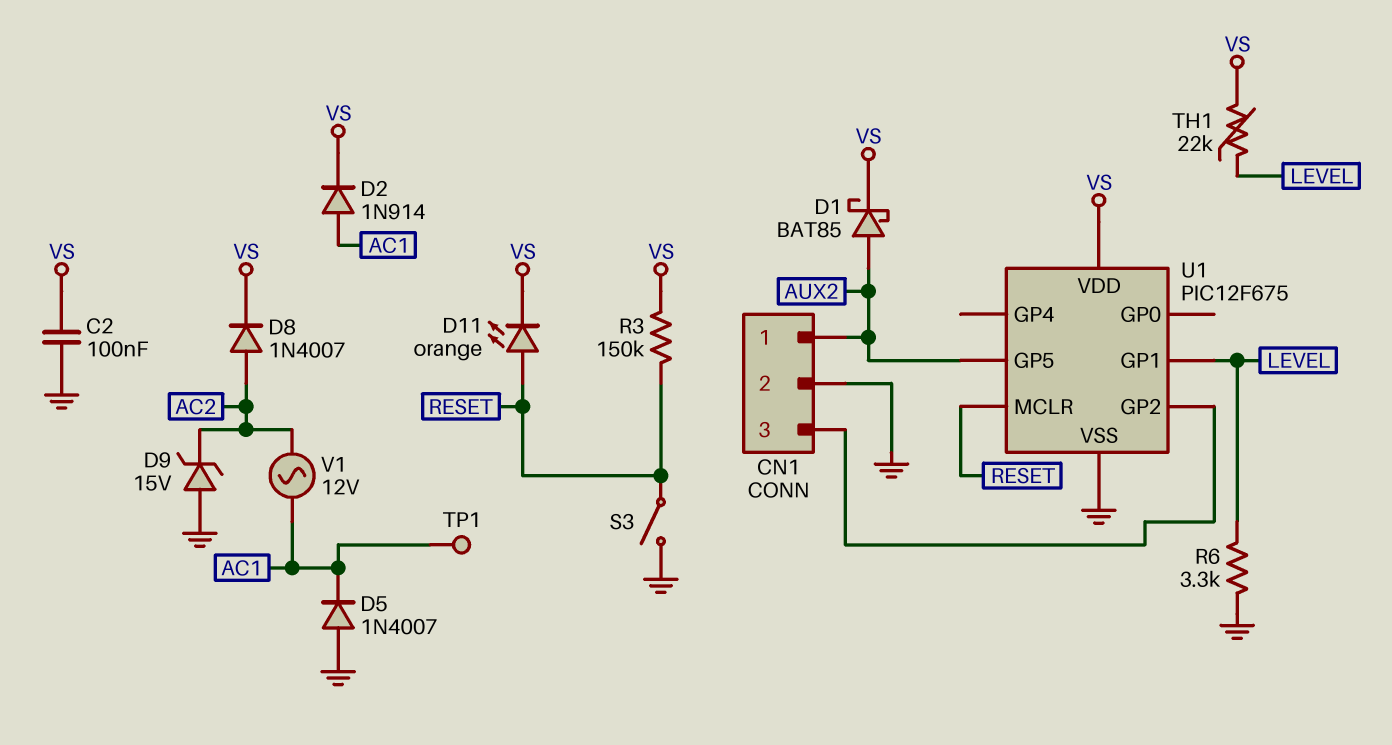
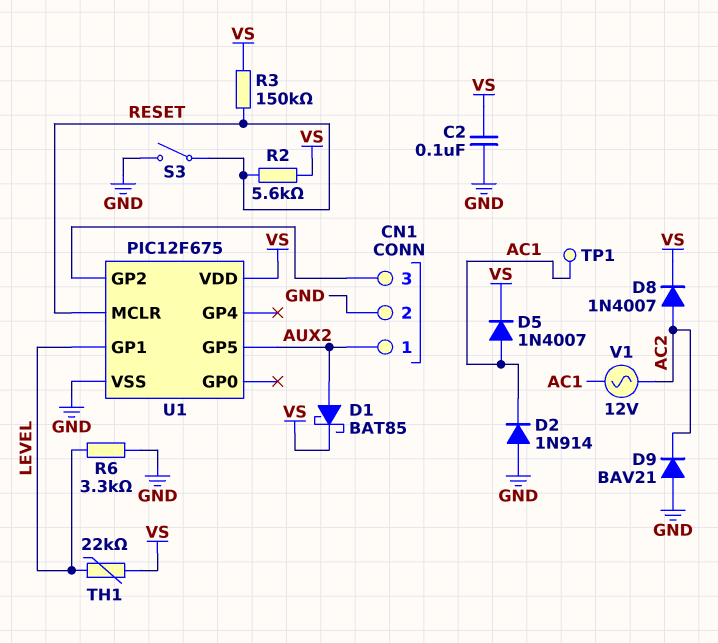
D2: diode 1N914 (A AC1, K VS) -> diode 1N914 (A GND, K AC1)
D5: diode 1N4007 (A GND, K AC1) -> diode 1N4007 (A AC1, K VS)
D9: zener 15V (A GND, K AC2) -> diode BAV21 (A GND, K AC2)
D11: LED orange (A RESET, K VS) -> none
R2: none -> 5.6k (RESET, VS)

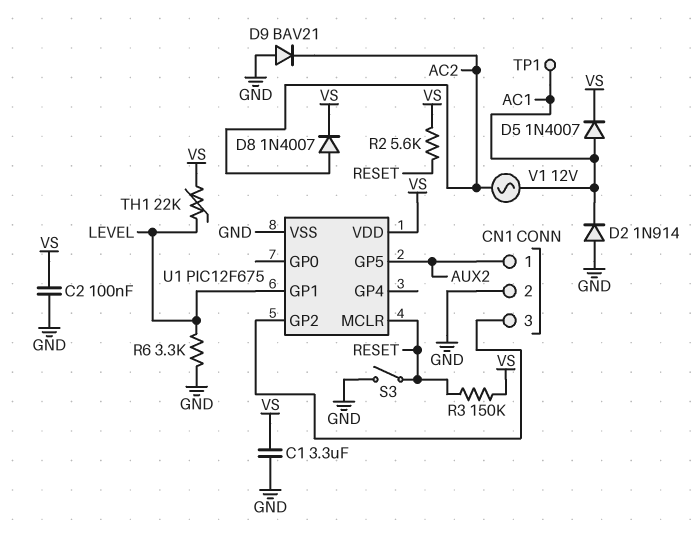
C1: none -> 3.3uF (GND, VS)
D1: schottky BAT85 (A AUX2, K VS) -> none

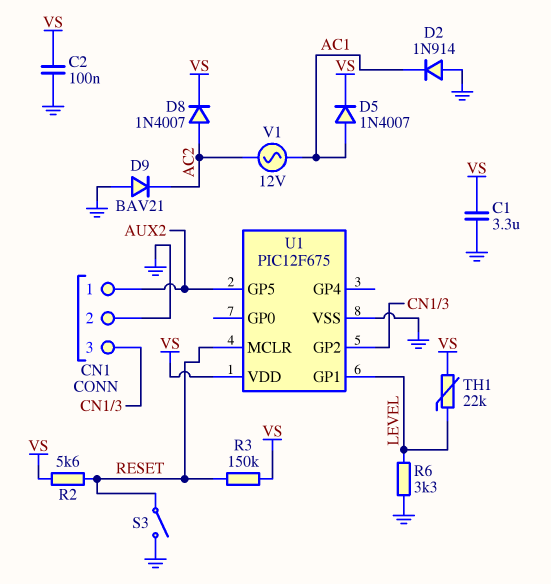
TP1: test point (AC1) -> none

